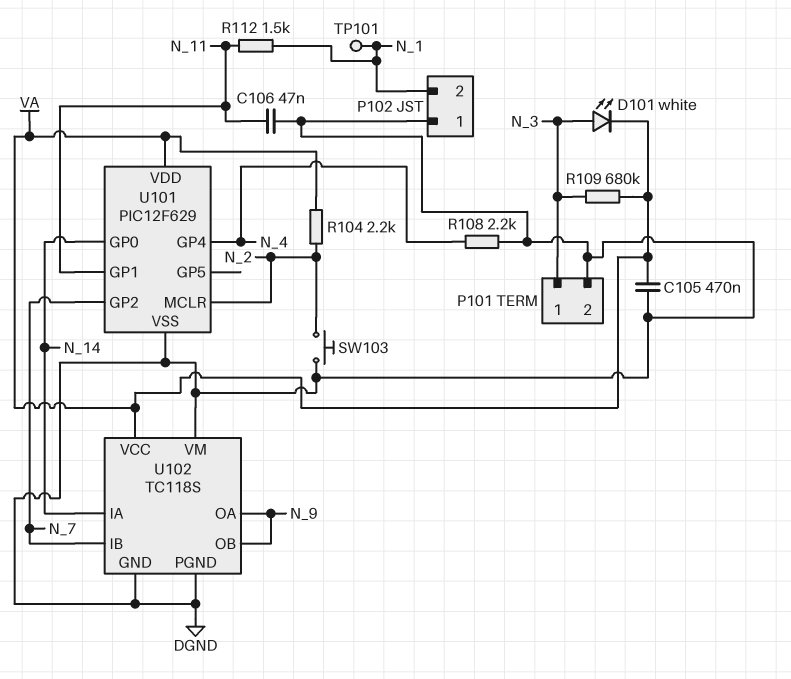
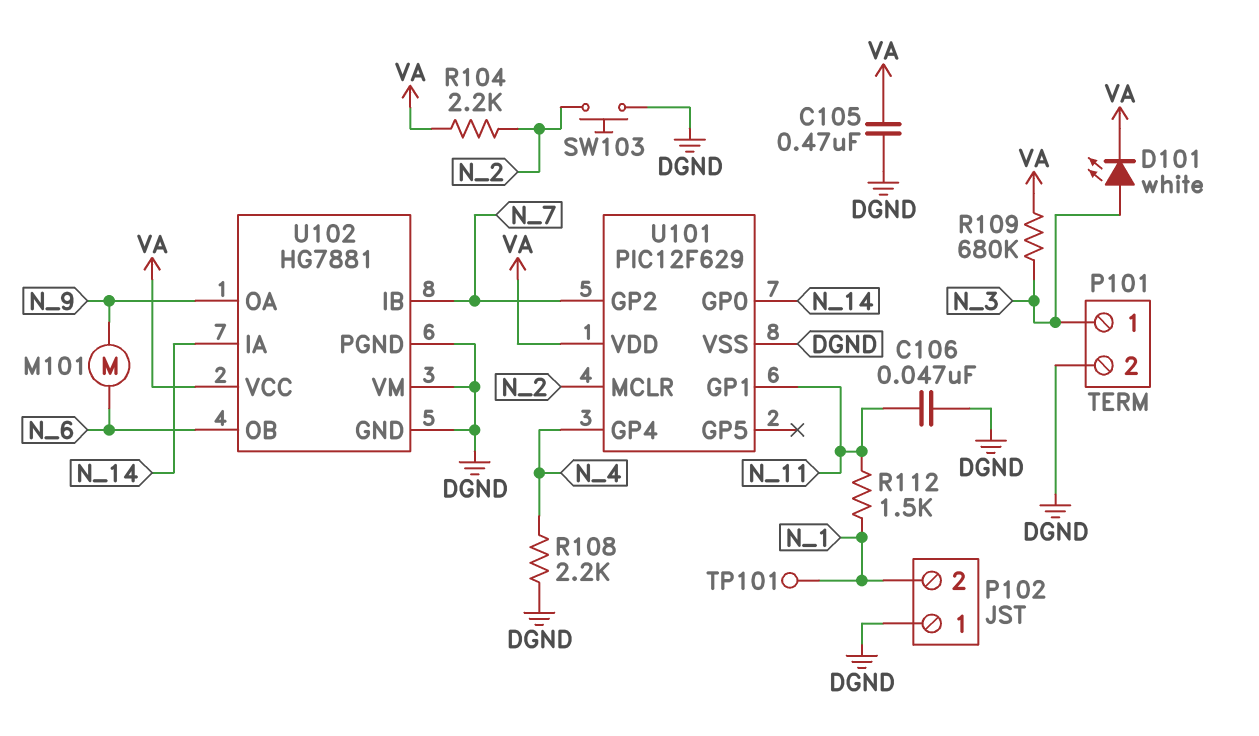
M101: none -> motor (N_6, N_9)
U102: TC118S -> HG7881
U102 pin OB: N_9 -> N_6

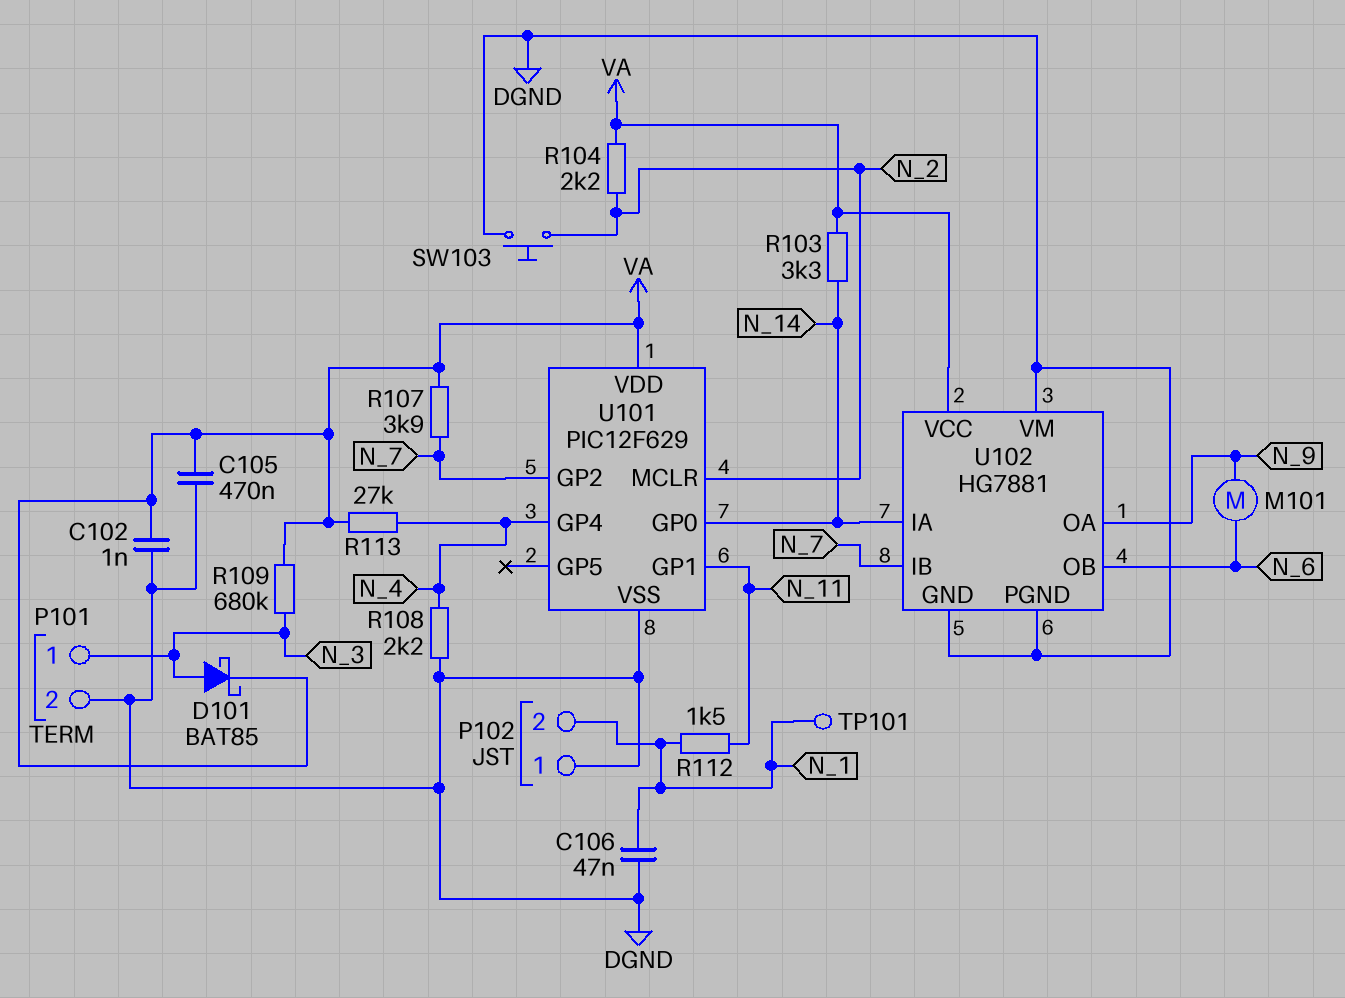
C102: none -> 1nF (DGND, VA)
C106: 47nF (DGND, N_11) -> 47nF (DGND, N_1)
D101: LED white (A N_3, K VA) -> schottky BAT85 (A N_3, K VA)
R103: none -> 3.3k (N_14, VA)
R107: none -> 3.9k (N_7, VA)
R113: none -> 27k (N_4, VA)

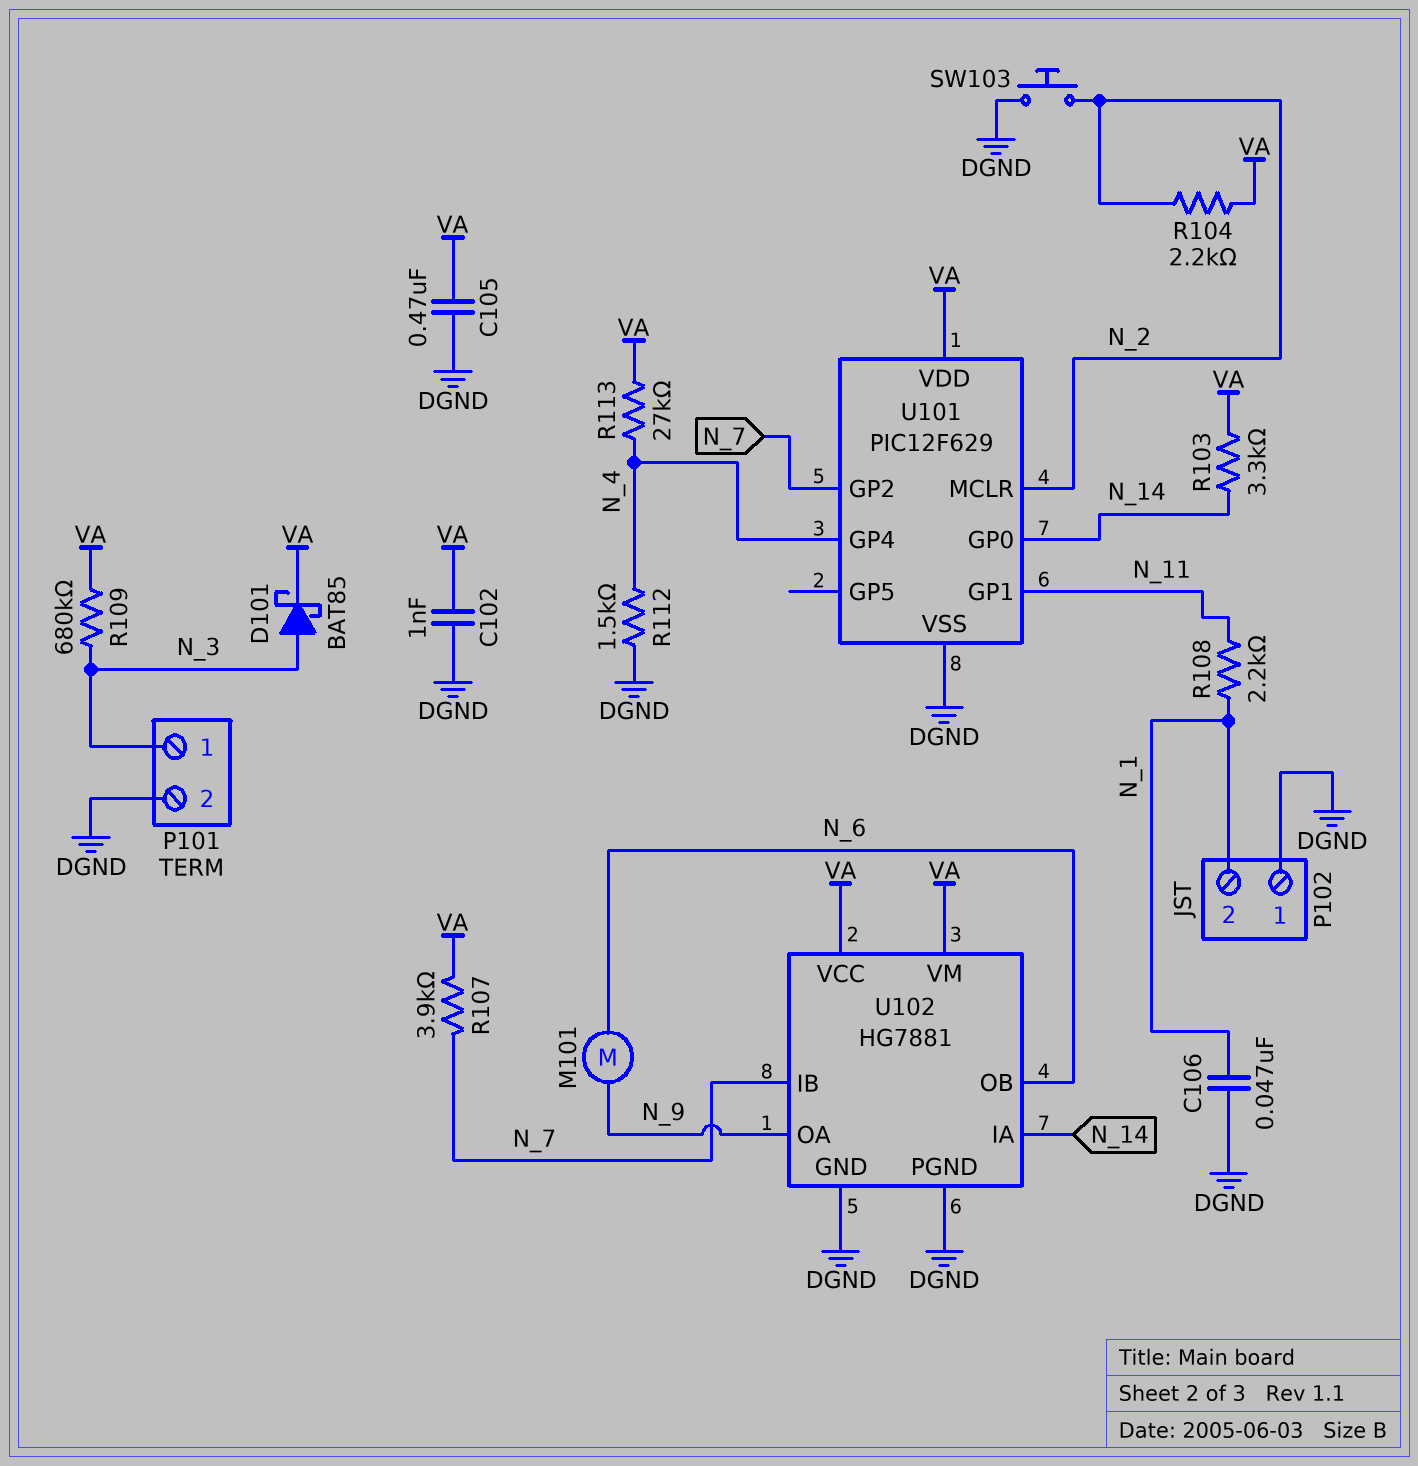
R108: 2.2k (DGND, N_4) -> 2.2k (N_1, N_11)
R112: 1.5k (N_1, N_11) -> 1.5k (DGND, N_4)
TP101: test point (N_1) -> none
U102 pin VM: DGND -> VA

